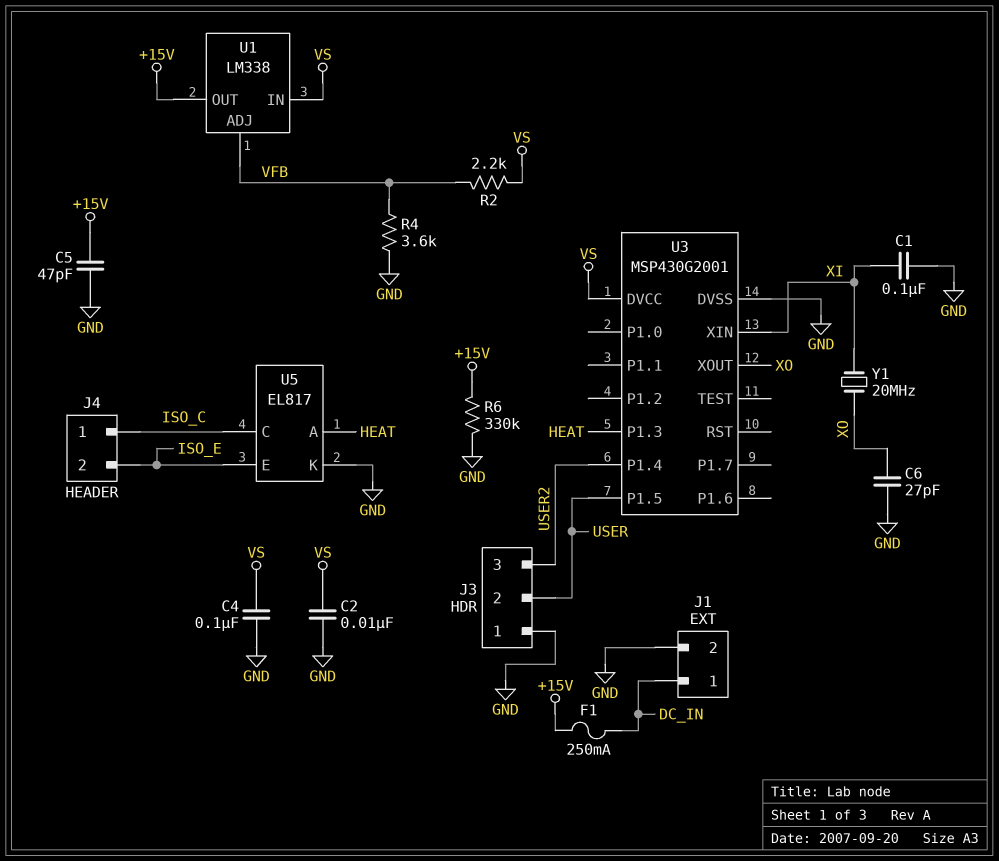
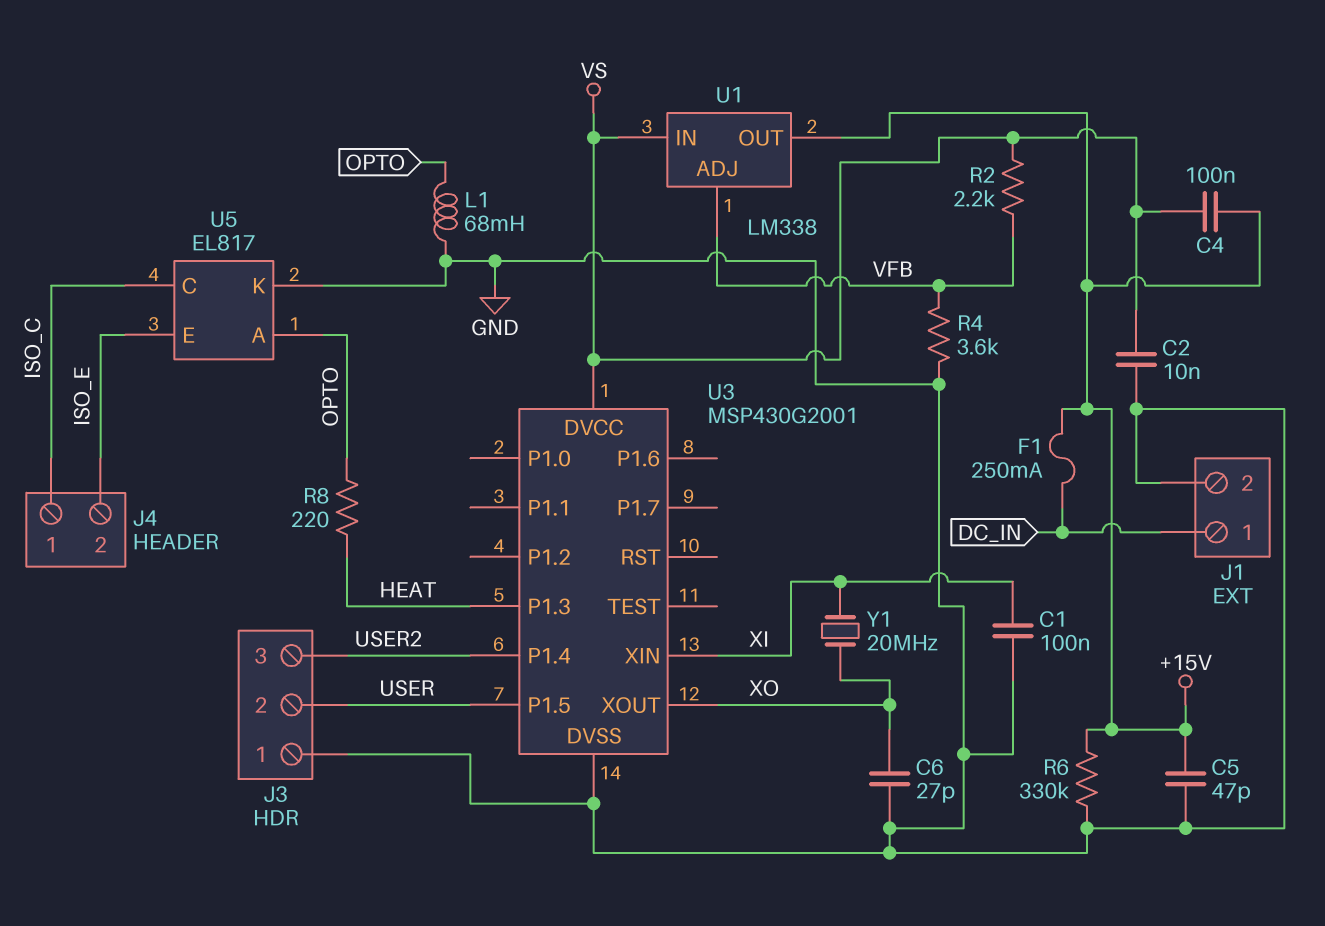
C4: 100nF (GND, VS) -> 100nF (+15V, VS)
L1: none -> 68mH (GND, OPTO)
R8: none -> 220 (HEAT, OPTO)
U5 pin A: HEAT -> OPTO

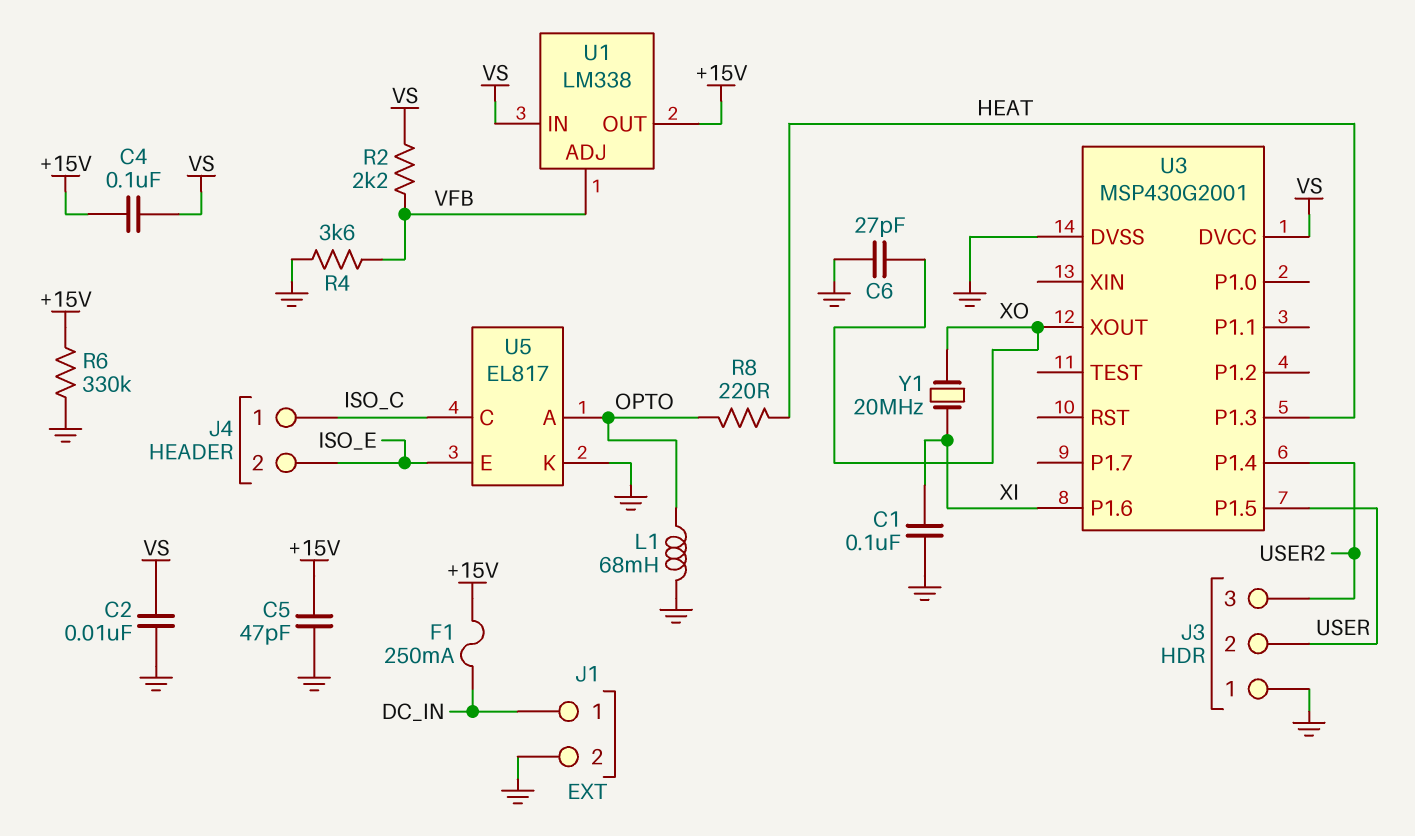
U3 pin P1.6: none -> XI
U3 pin XIN: XI -> none

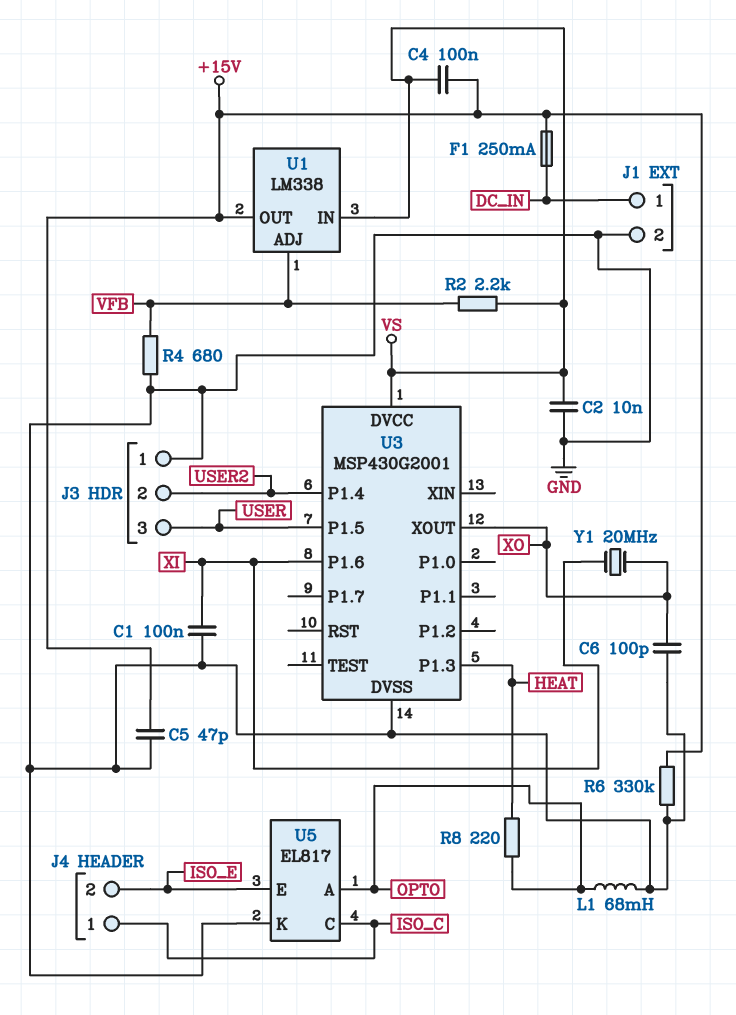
C6: 27pF (GND, XO) -> 100pF (GND, XO)
J3 pin 2: USER -> USER2
J3 pin 3: USER2 -> USER
R4: 3.6k (GND, VFB) -> 680 (GND, VFB)

